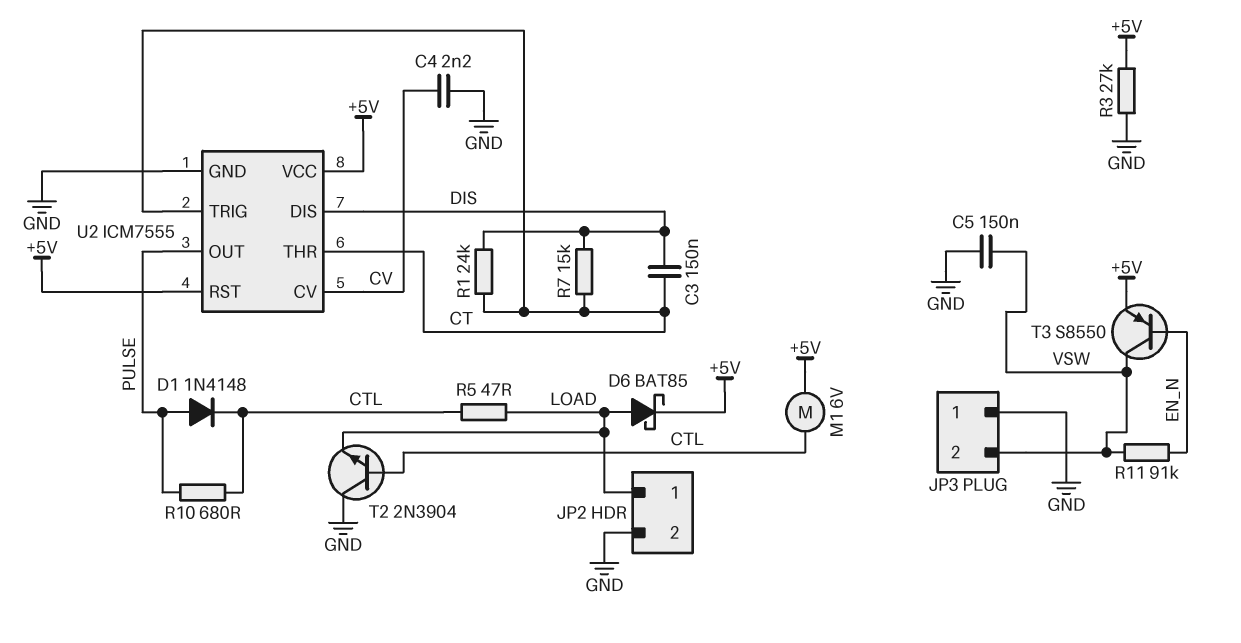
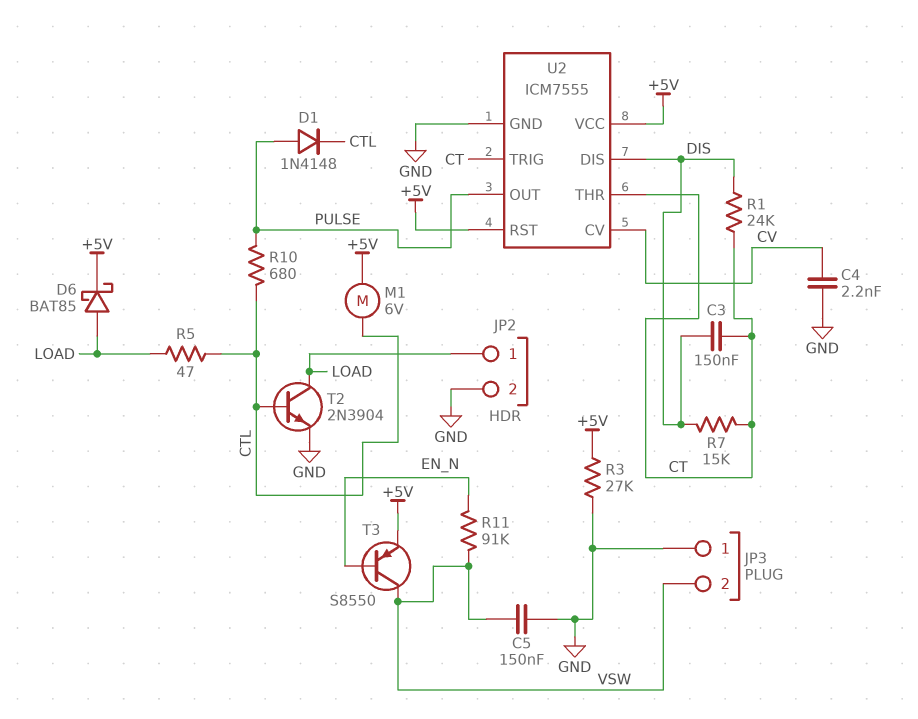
T2: NPN 2N3904 (B CTL, C GND, E LOAD) -> NPN 2N3904 (B CTL, C LOAD, E GND)

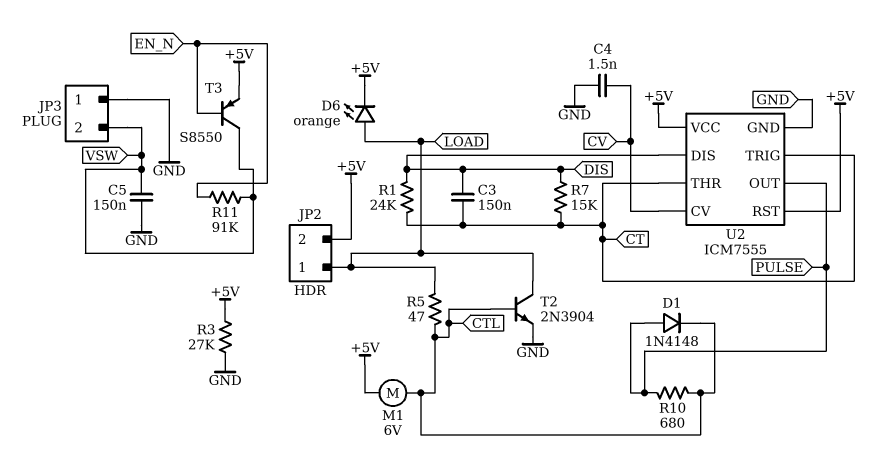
C4: 2.2nF (CV, GND) -> 1.5nF (CV, GND)
D6: schottky BAT85 (A LOAD, K +5V) -> LED orange (A LOAD, K +5V)
JP2 pin 2: GND -> +5V

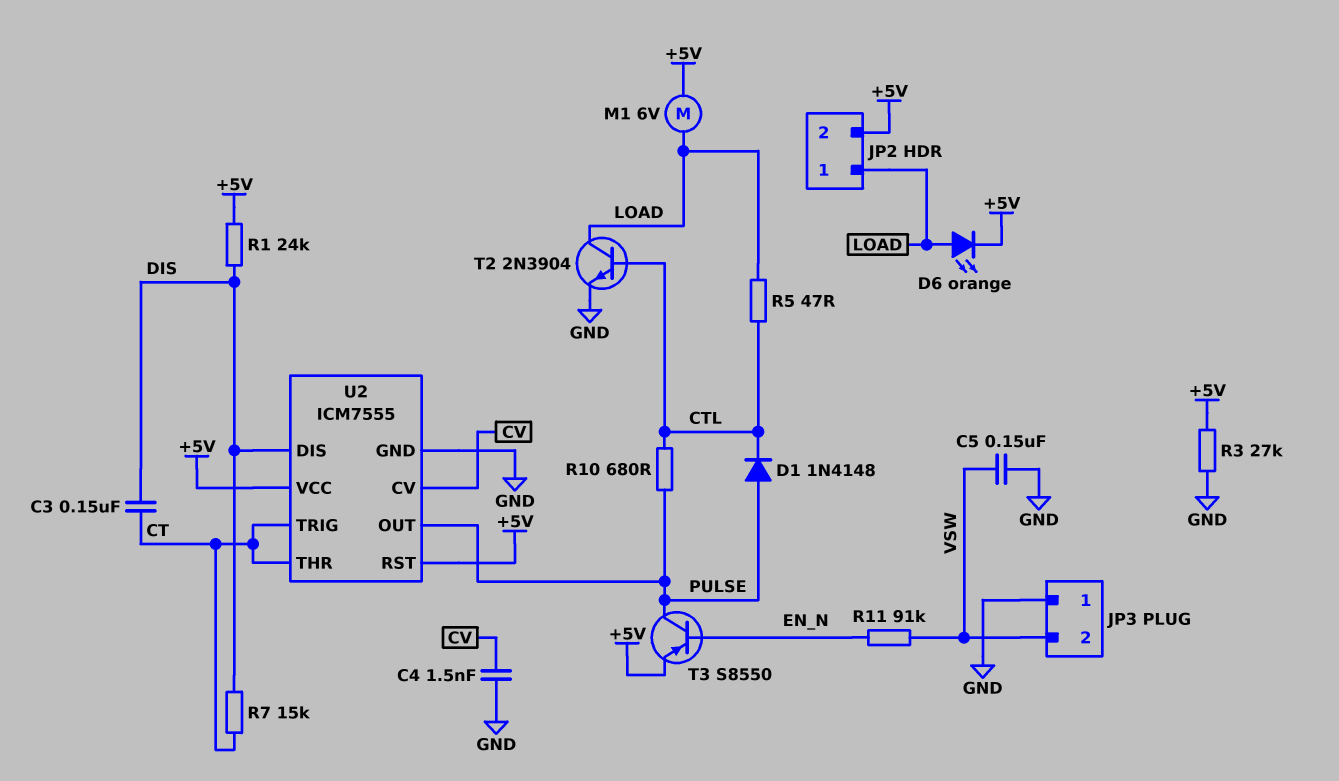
M1: motor 6V (+5V, CTL) -> motor 6V (+5V, LOAD)
R1: 24k (CT, DIS) -> 24k (+5V, DIS)
T3: PNP S8550 (B EN_N, C VSW, E +5V) -> PNP S8550 (B EN_N, C PULSE, E +5V)

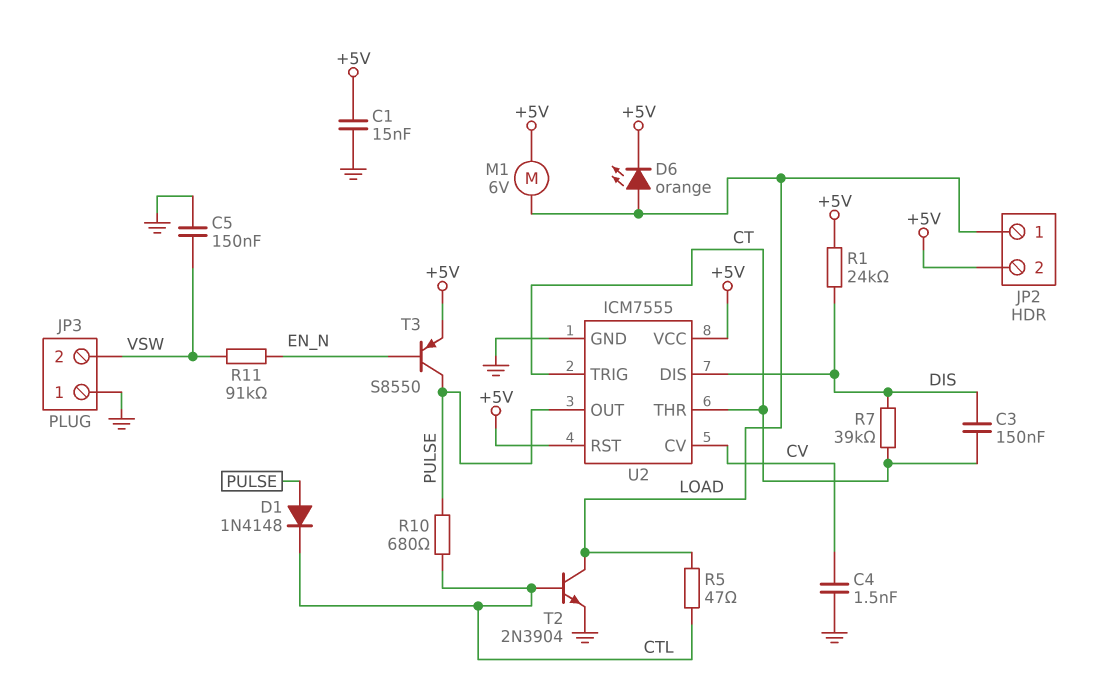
C1: none -> 15nF (+5V, GND)
R3: 27k (+5V, GND) -> none
R7: 15k (CT, DIS) -> 39k (CT, DIS)

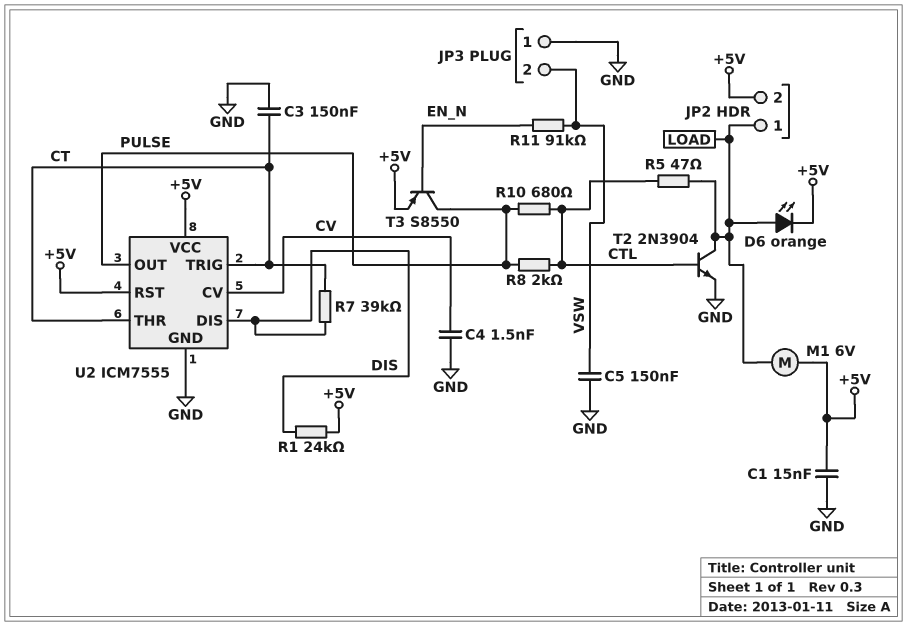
C3: 150nF (CT, DIS) -> 150nF (CT, GND)
D1: diode 1N4148 (A PULSE, K CTL) -> none
R8: none -> 2k (CTL, PULSE)

